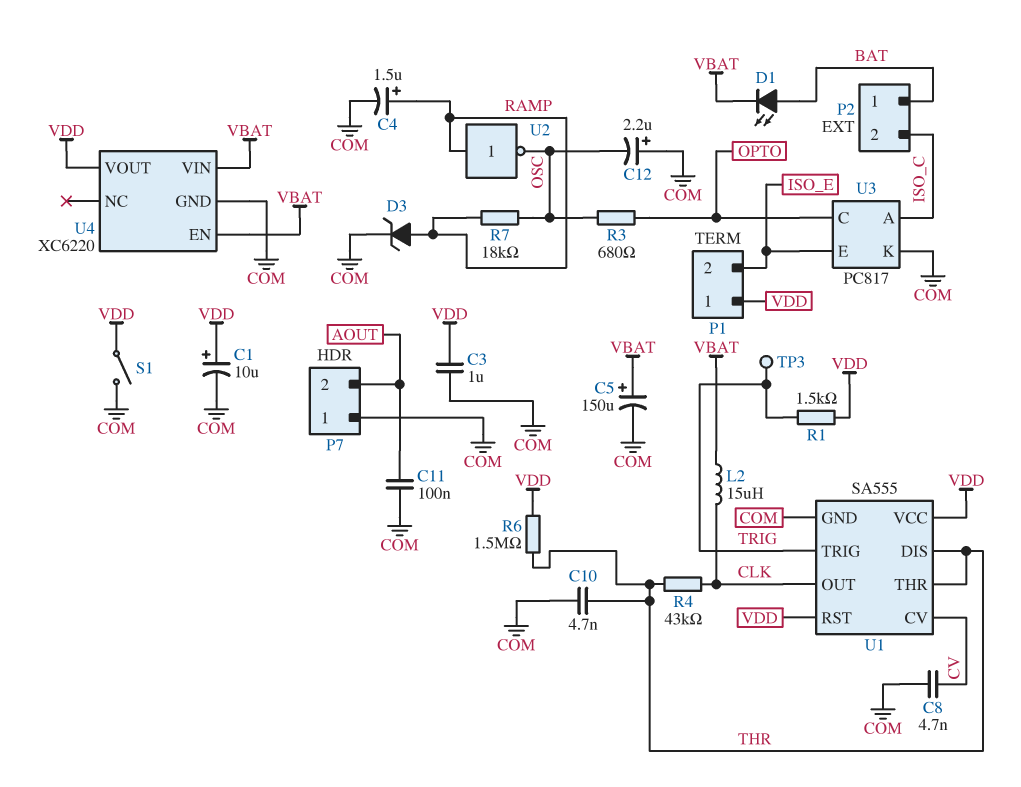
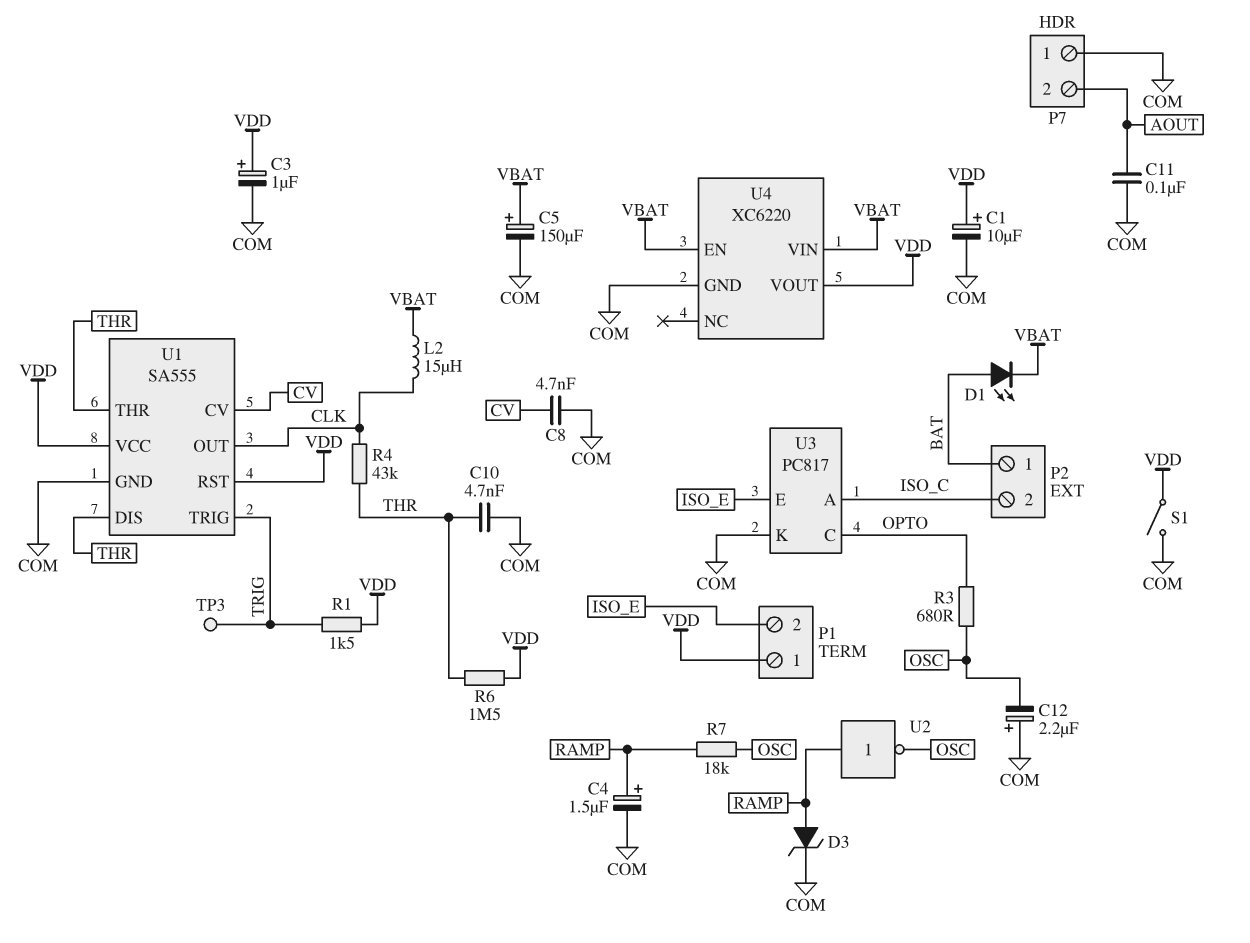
C3: 1uF (COM, VDD) -> 1uF (plus VDD, minus COM)

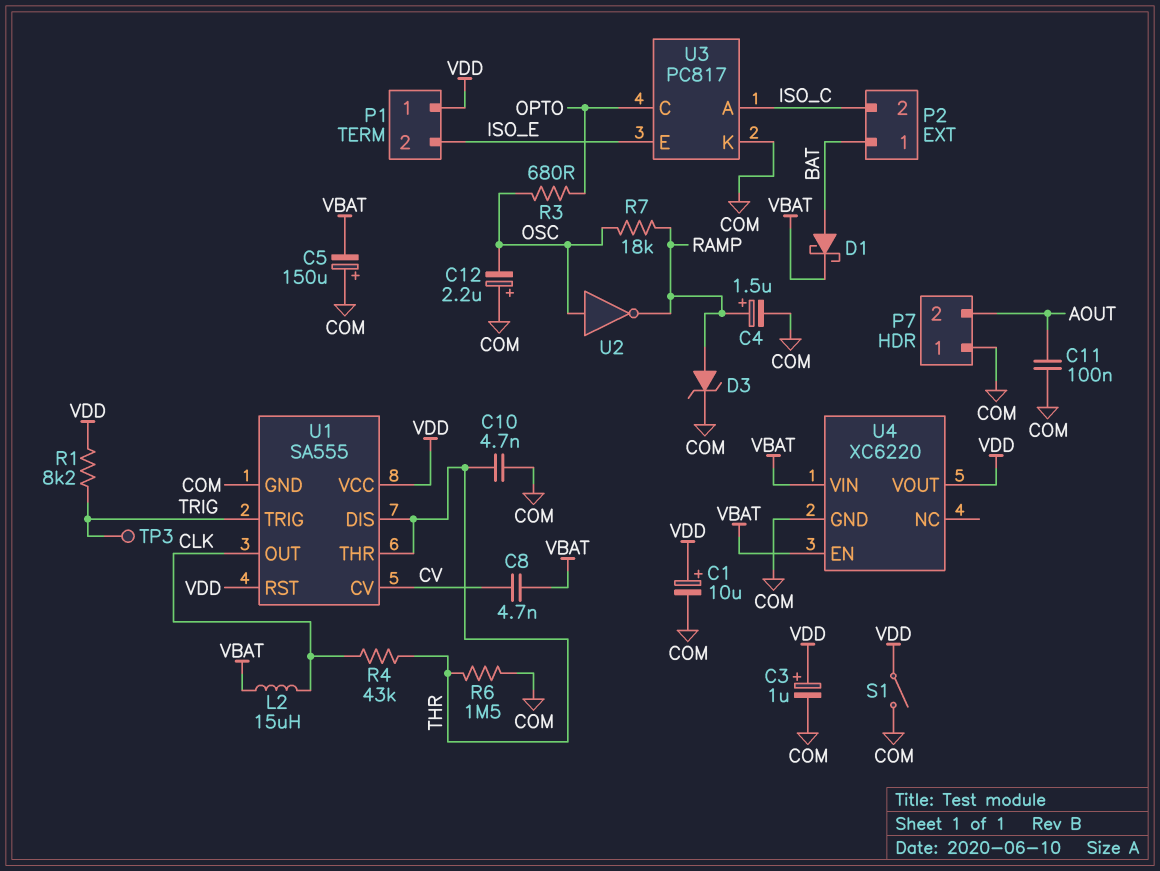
C5: 150uF (plus VBAT, minus COM) -> 150uF (plus COM, minus VBAT)
C8: 4.7nF (COM, CV) -> 4.7nF (CV, VBAT)
D1: LED (A BAT, K VBAT) -> schottky (A BAT, K VBAT)
R1: 1.5k (TRIG, VDD) -> 8.2k (TRIG, VDD)
R6: 1.5M (THR, VDD) -> 1.5M (COM, THR)
U2: NOT (in RAMP, out OSC) -> NOT (in OSC, out RAMP)

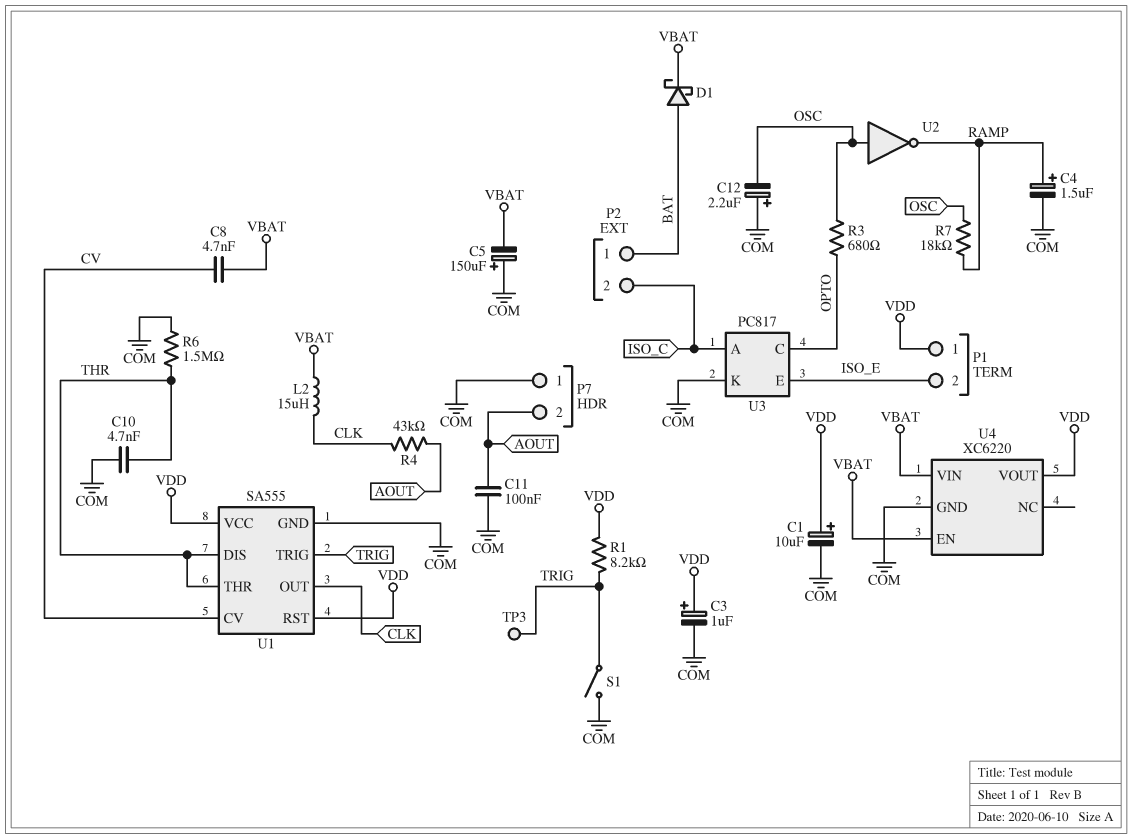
D3: zener (A RAMP, K COM) -> none
R4: 43k (CLK, THR) -> 43k (AOUT, CLK)
S1: switch (COM, VDD) -> switch (COM, TRIG)

